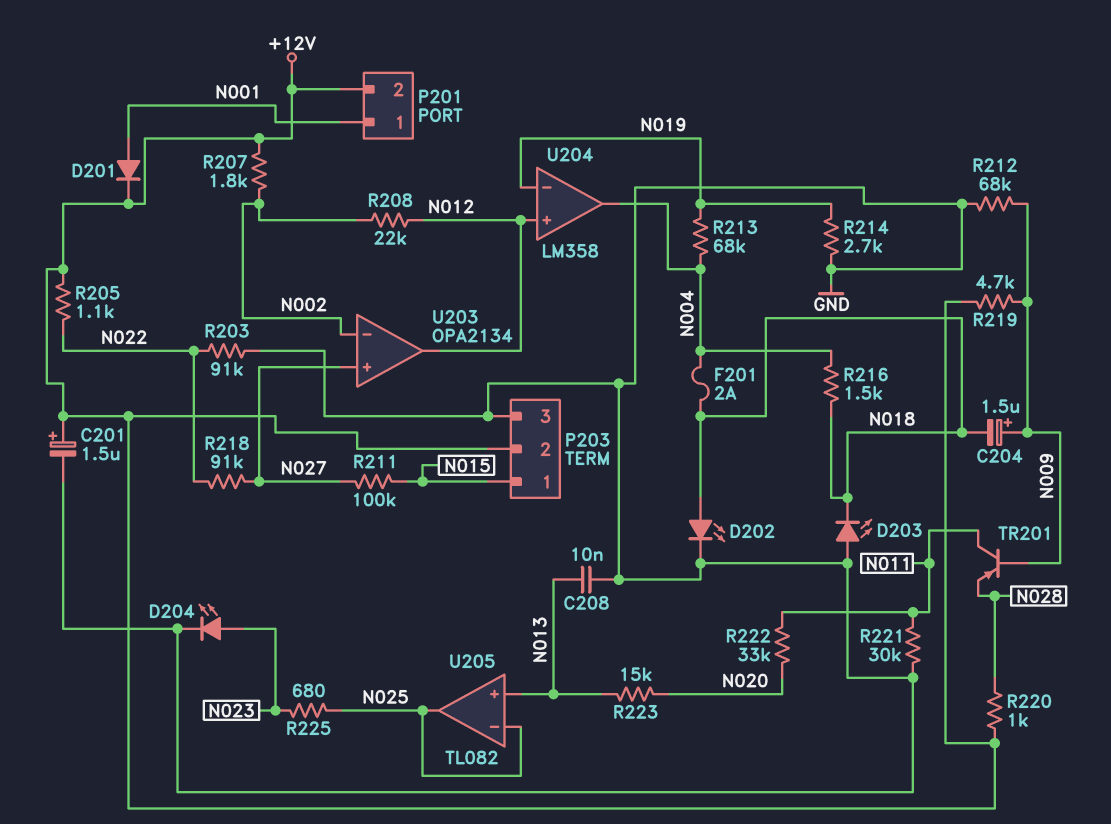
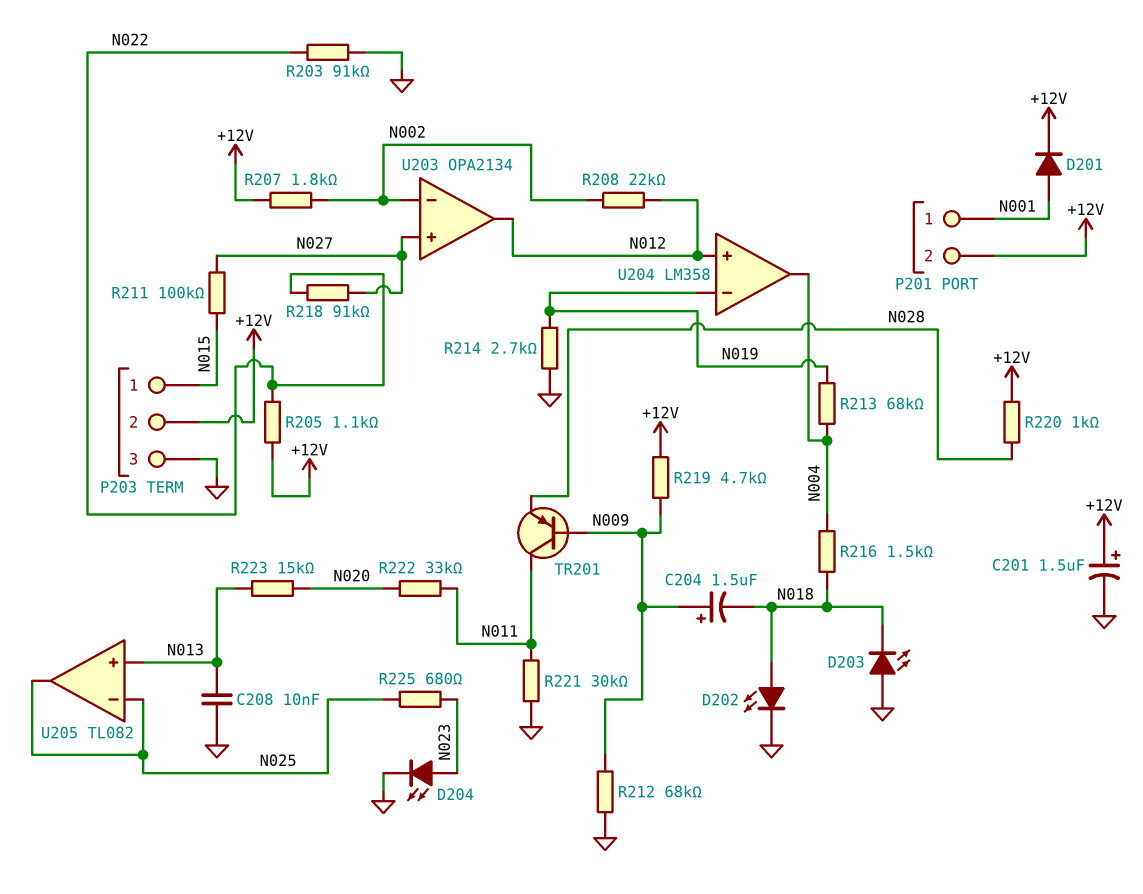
F201: 2A (N004, N018) -> none

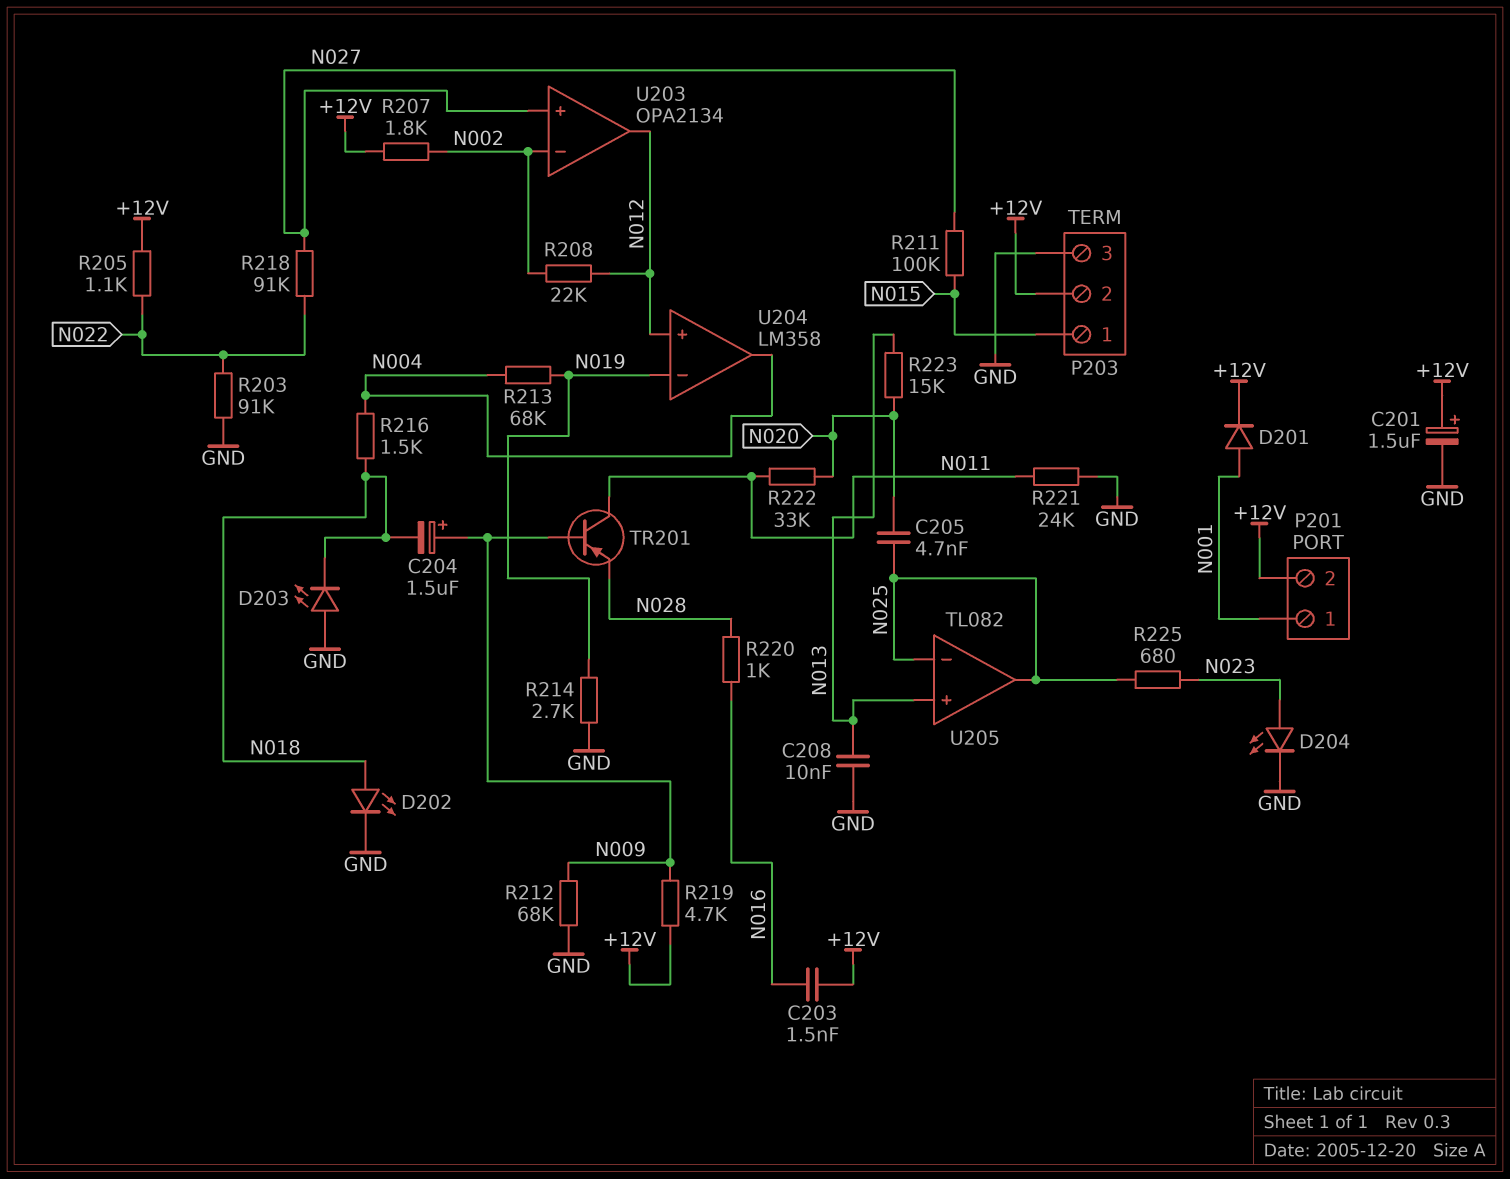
C203: none -> 1.5nF (+12V, N016)
C205: none -> 4.7nF (N020, N025)
R220: 1k (+12V, N028) -> 1k (N016, N028)
R221: 30k (GND, N011) -> 24k (GND, N011)

